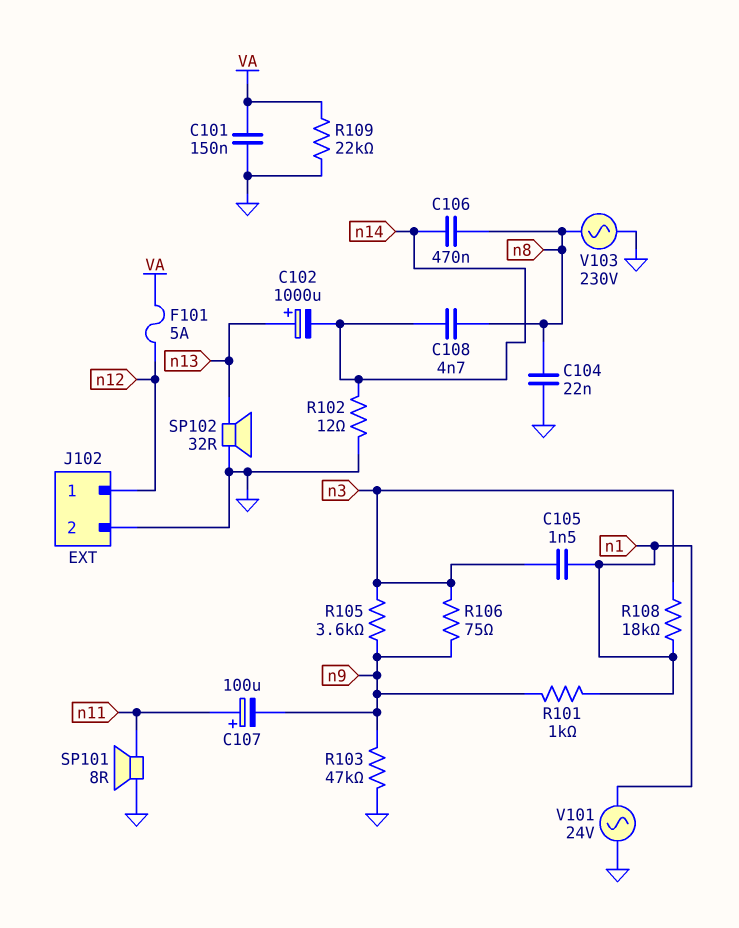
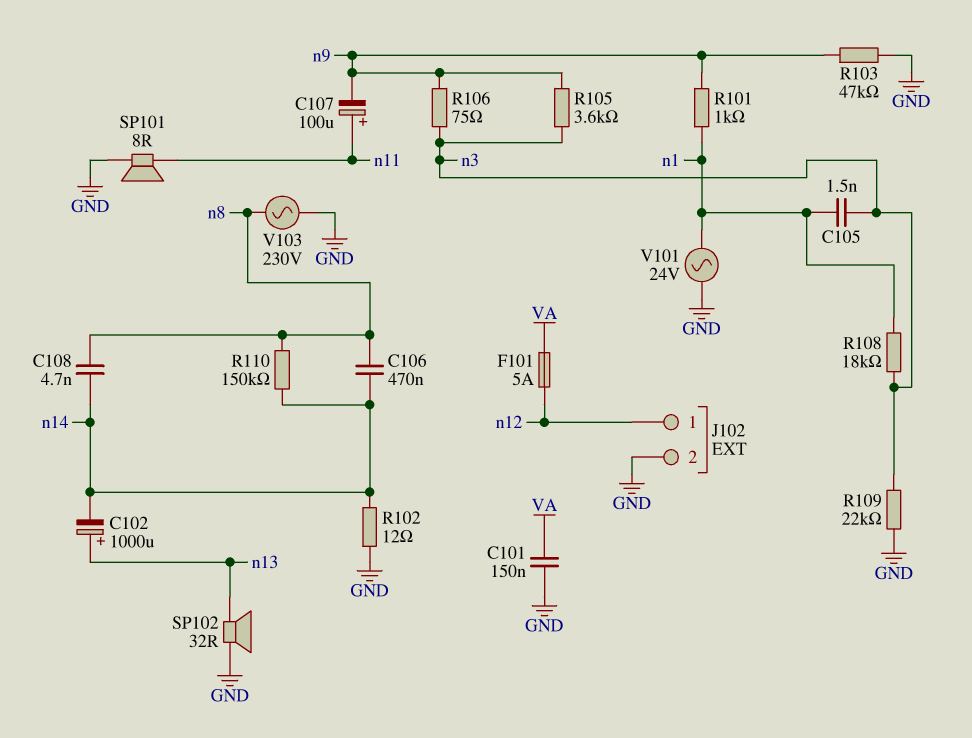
C104: 22nF (GND, n8) -> none
R109: 22k (GND, VA) -> 22k (GND, n3)
R110: none -> 150k (n8, n14)

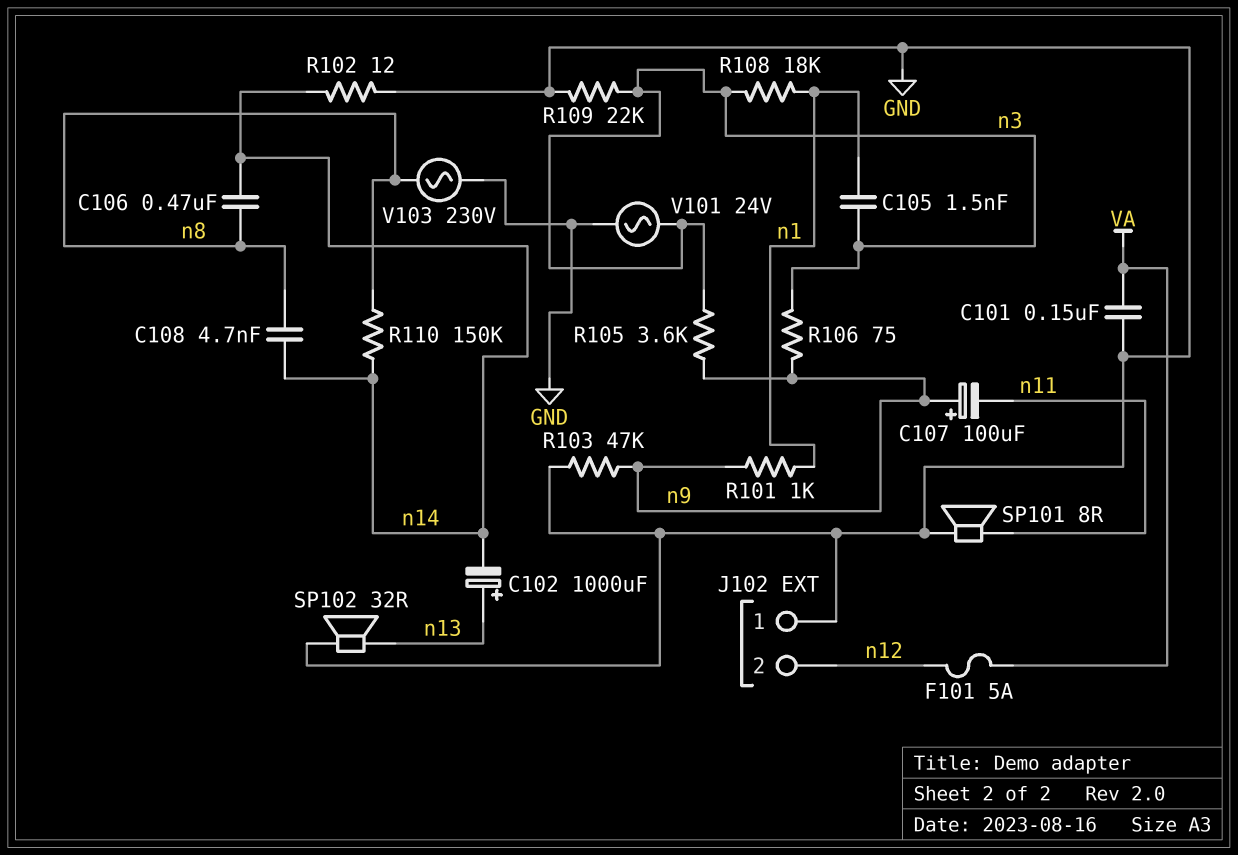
C107: 100uF (plus n11, minus n9) -> 100uF (plus n9, minus n11)
J102 pin 1: n12 -> GND
J102 pin 2: GND -> n12
V101: AC 24V (GND, n1) -> AC 24V (GND, n3)

